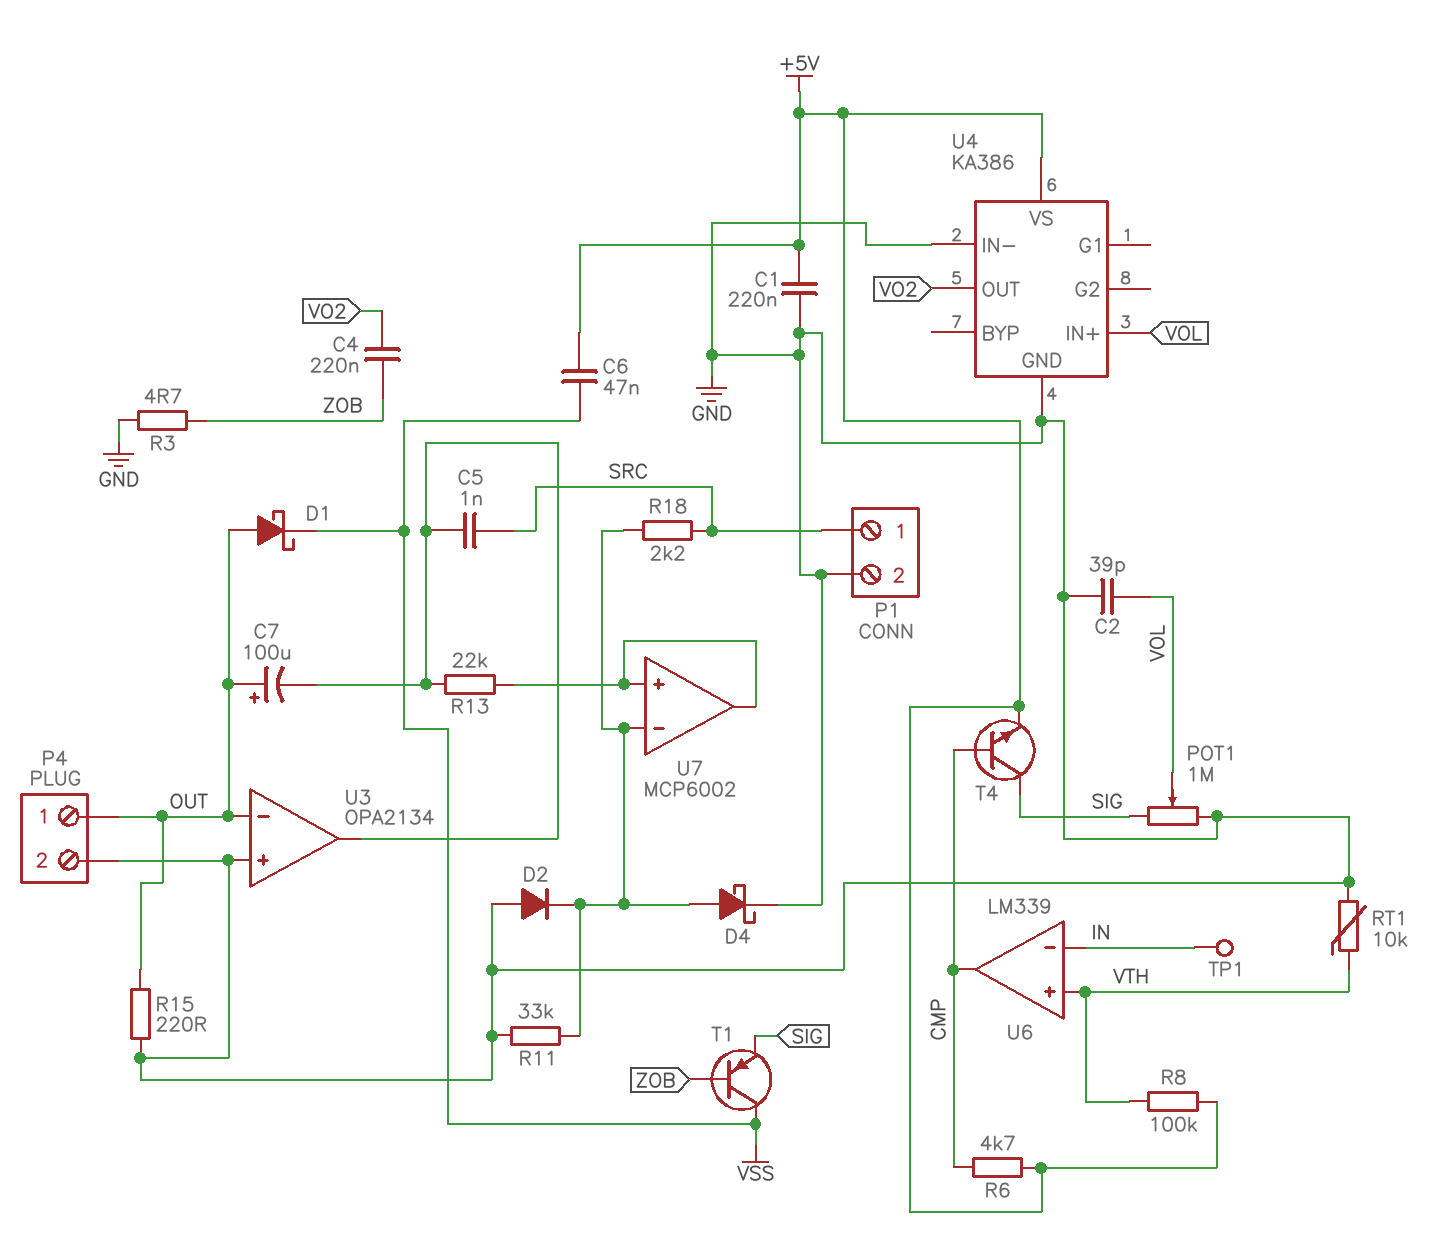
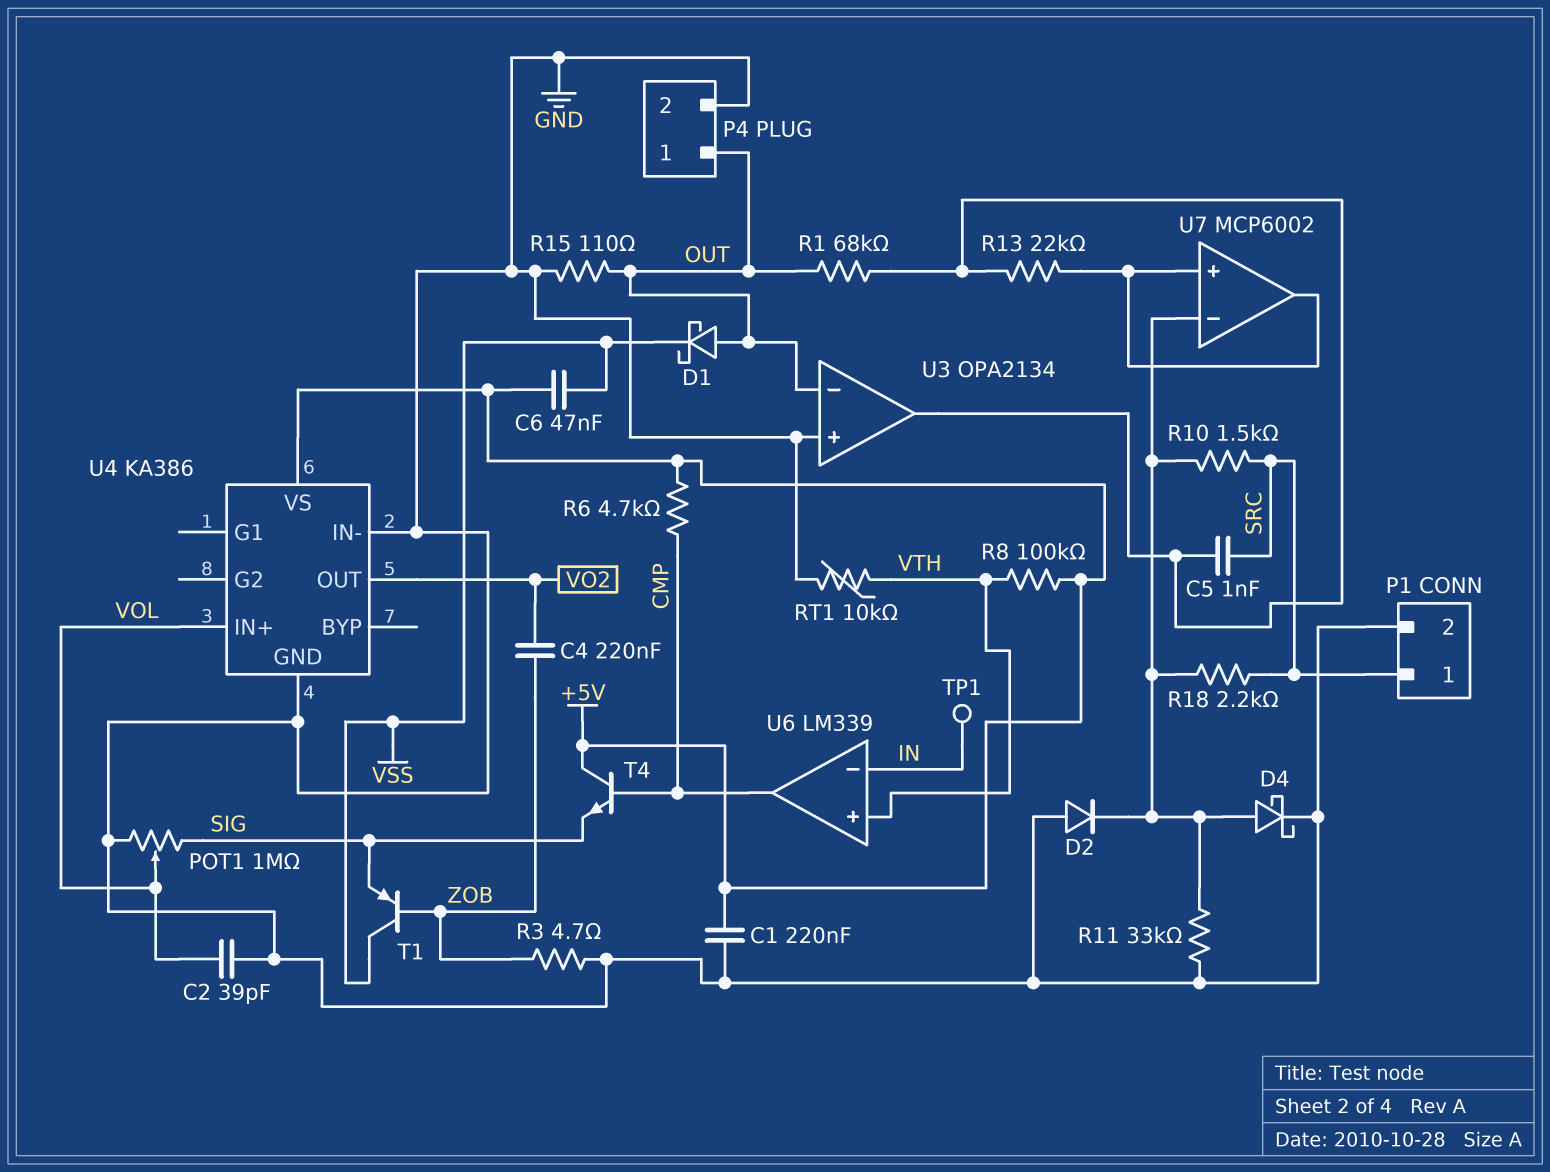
C7: 100uF (plus OUT, minus U3/out) -> none
R1: none -> 68k (OUT, U3/out)
R10: none -> 1.5k (SRC, U7/in-)
R15: 220 (GND, OUT) -> 110 (GND, OUT)
T4: NPN (B CMP, C SIG, E +5V) -> NPN (B CMP, C +5V, E SIG)

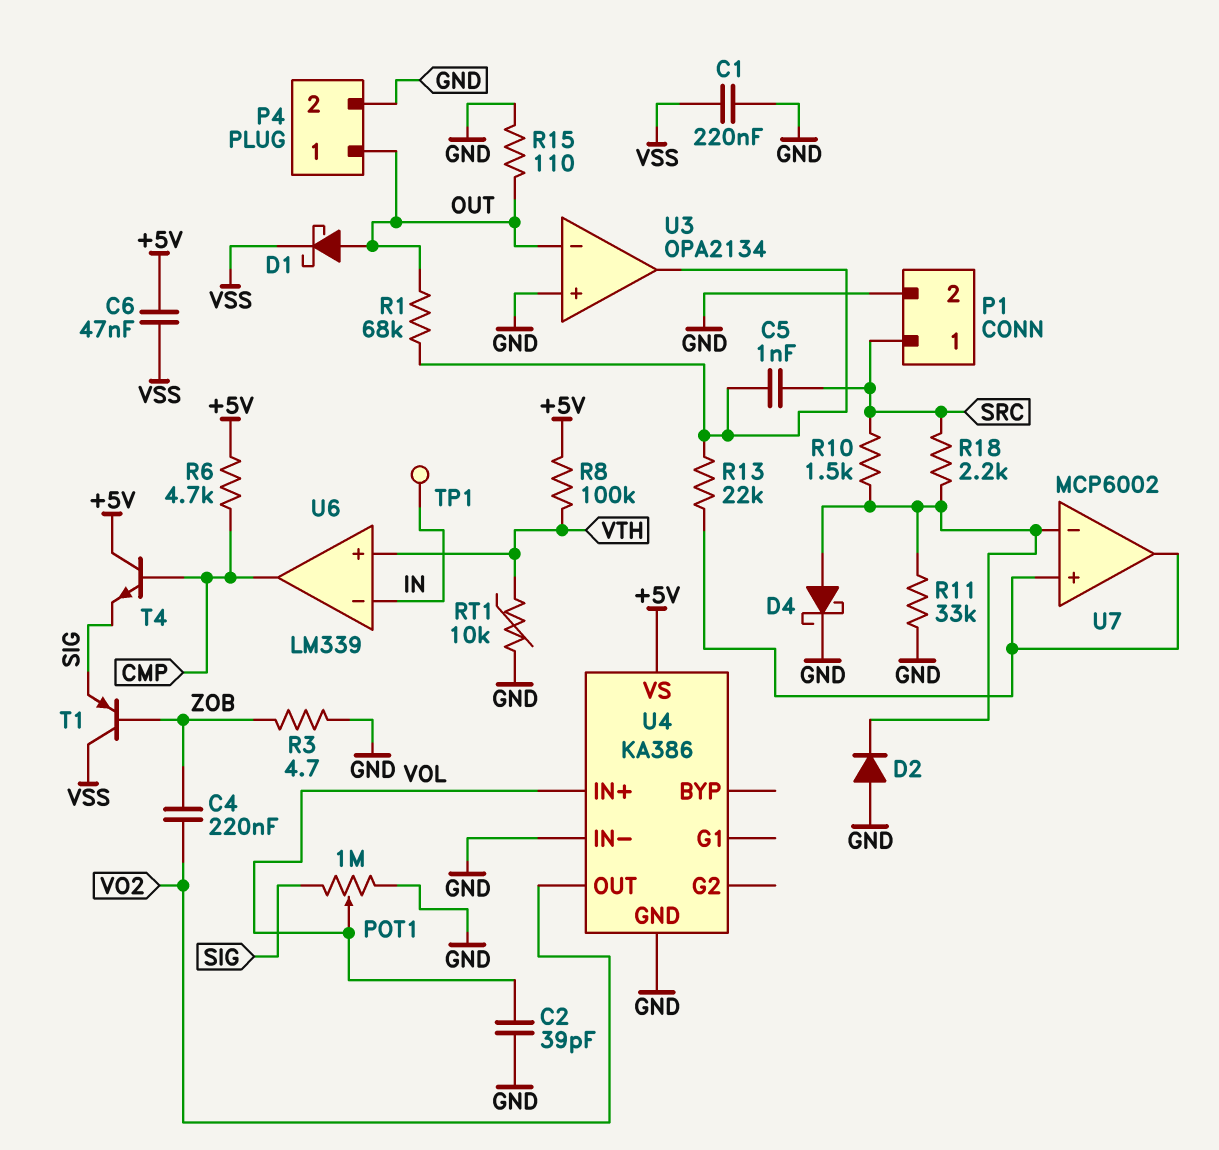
C1: 220nF (+5V, GND) -> 220nF (GND, VSS)

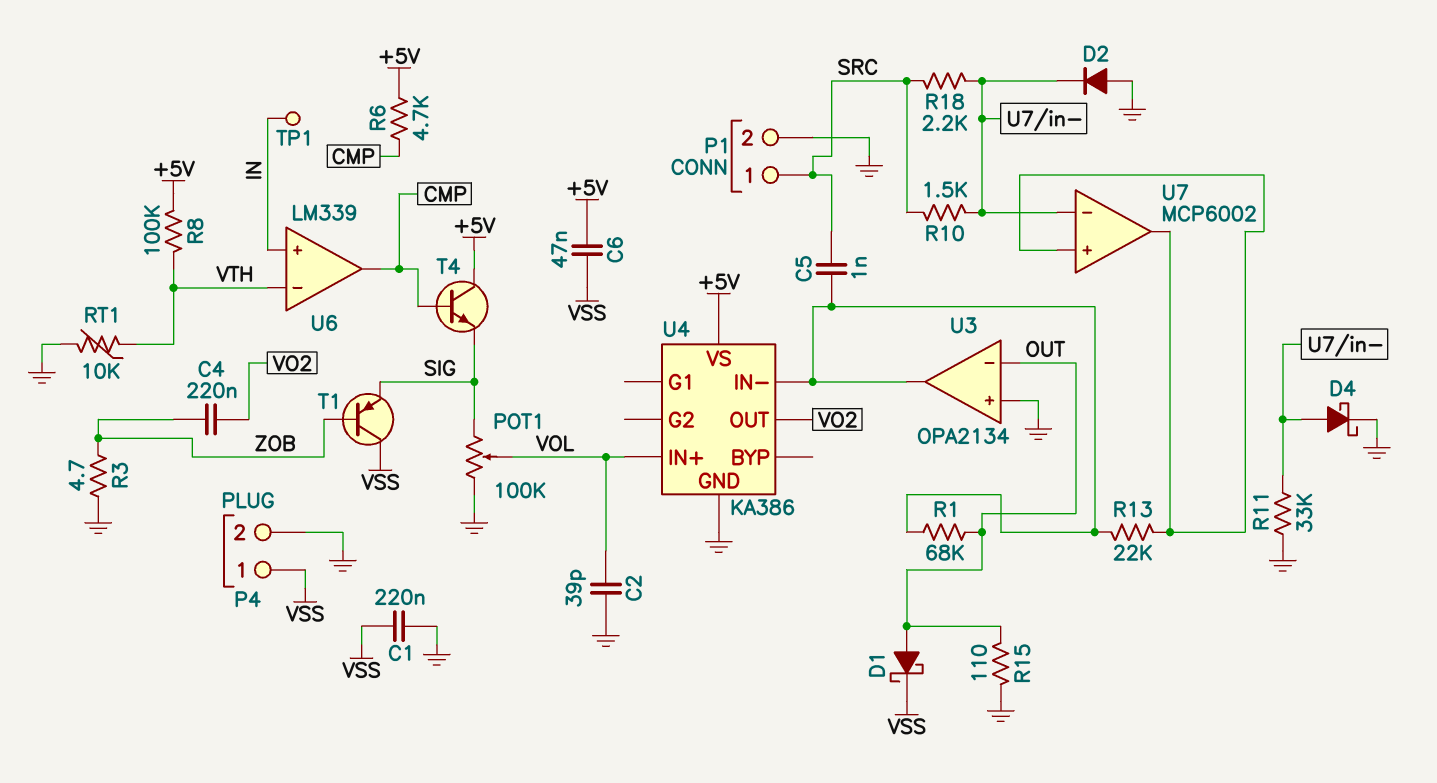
P4 pin 1: OUT -> VSS
POT1: 1M (GND, SIG, wiper VOL) -> 100k (GND, SIG, wiper VOL)
U4 pin IN-: GND -> U3/out
U6 pin in+: VTH -> IN
U6 pin in-: IN -> VTH

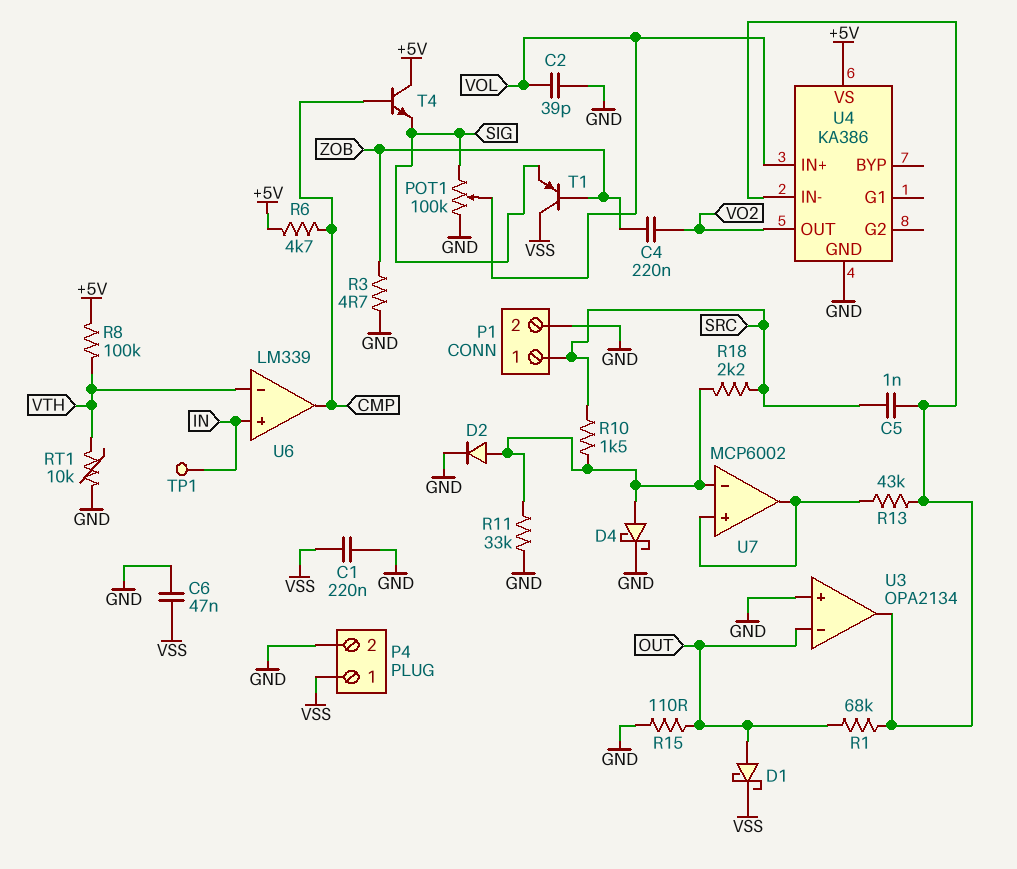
C6: 47nF (+5V, VSS) -> 47nF (GND, VSS)
D2: diode (A GND, K U7/in-) -> diode (A U7/in-, K GND)
R13: 22k (U3/out, U7/in+) -> 43k (U3/out, U7/in+)

